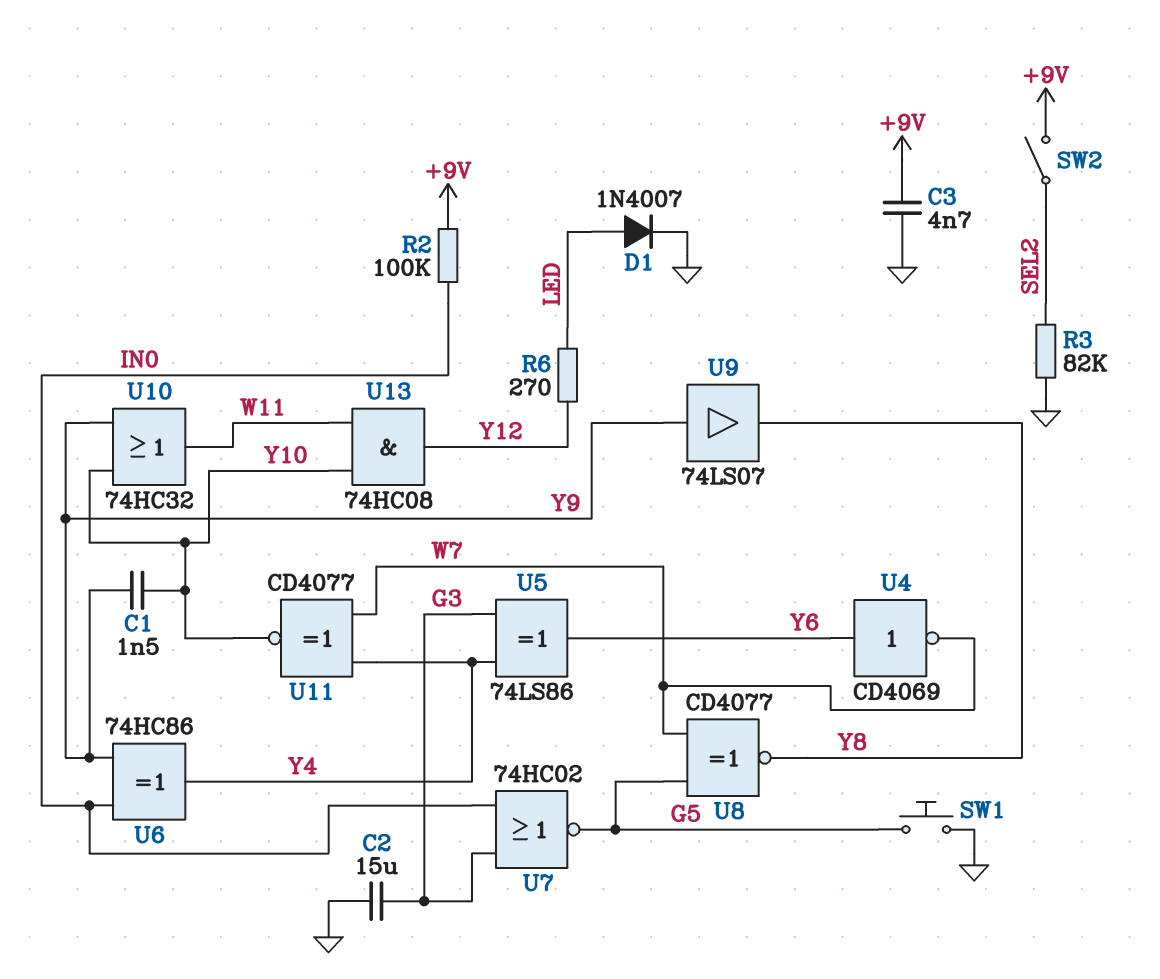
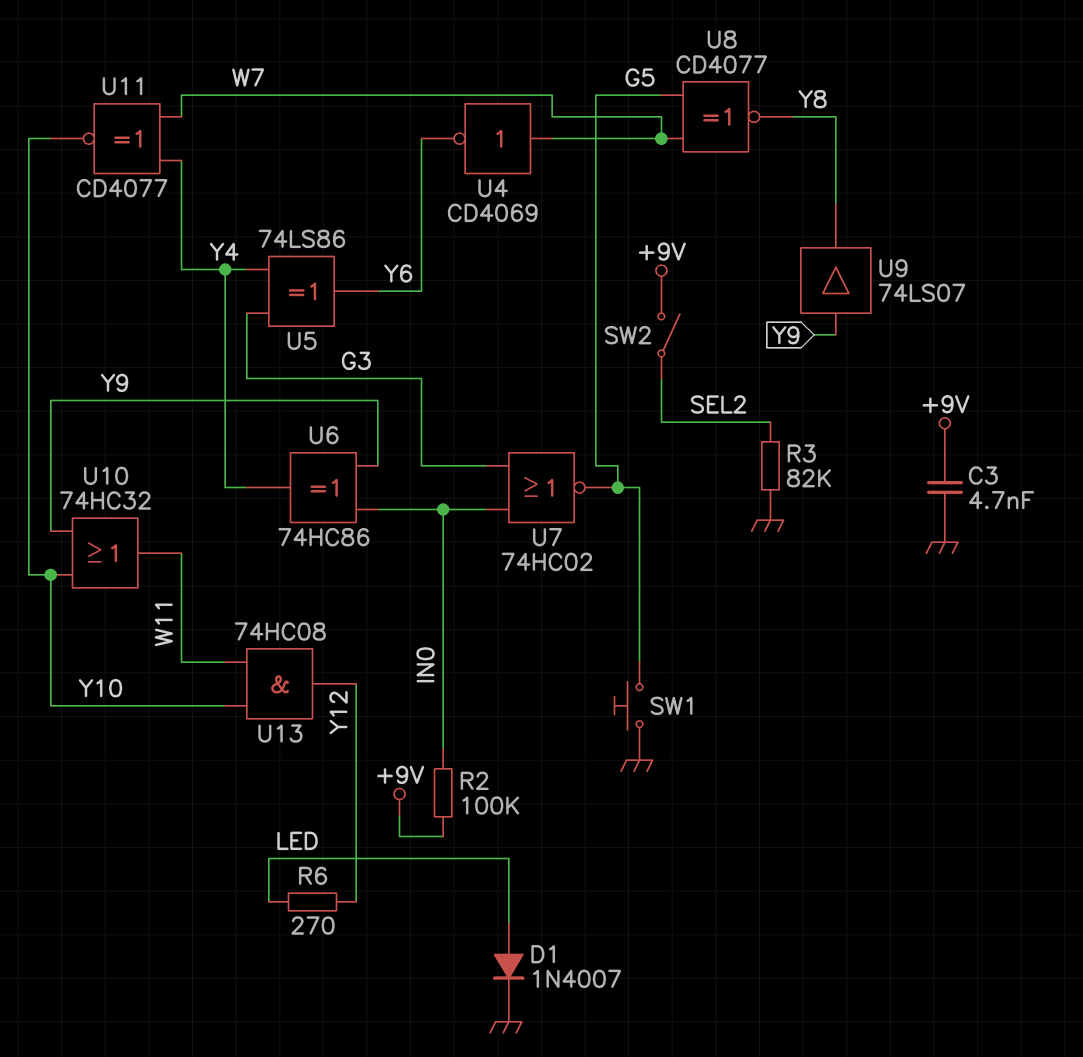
C1: 1.5nF (Y9, Y10) -> none
C2: 15uF (G3, GND) -> none
U4: NOT CD4069 (in Y6, out W7) -> NOT CD4069 (in W7, out Y6)

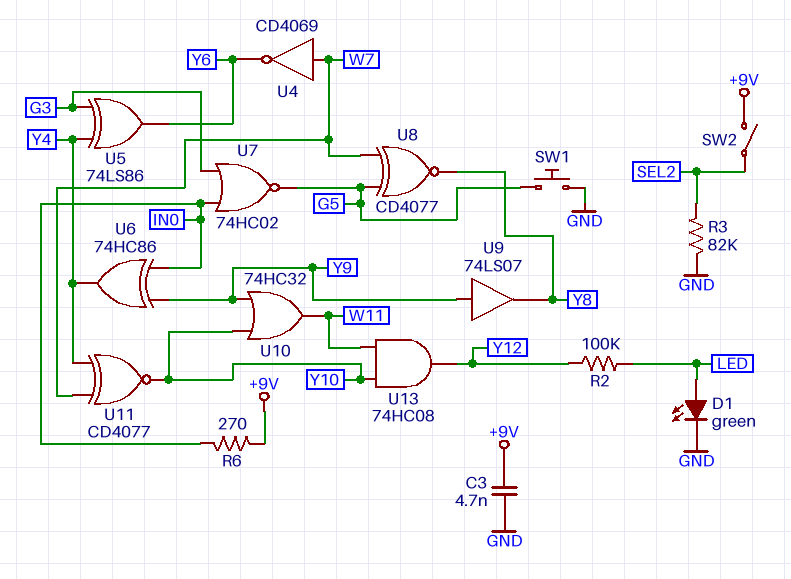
D1: diode 1N4007 (A LED, K GND) -> LED green (A LED, K GND)
R2: 100k (+9V, IN0) -> 100k (LED, Y12)
R6: 270 (LED, Y12) -> 270 (+9V, IN0)

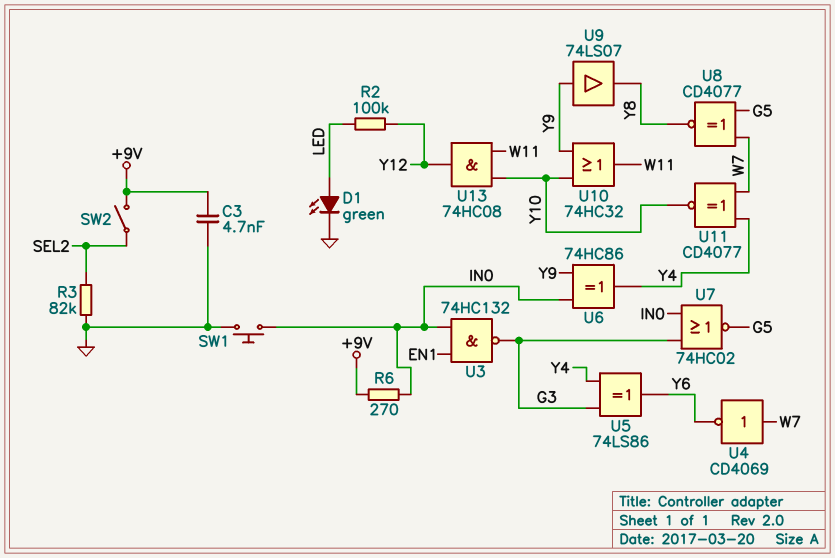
SW1: button (G5, GND) -> button (GND, IN0)
U3: none -> NAND 74HC132 (in EN1, in IN0, out G3)

